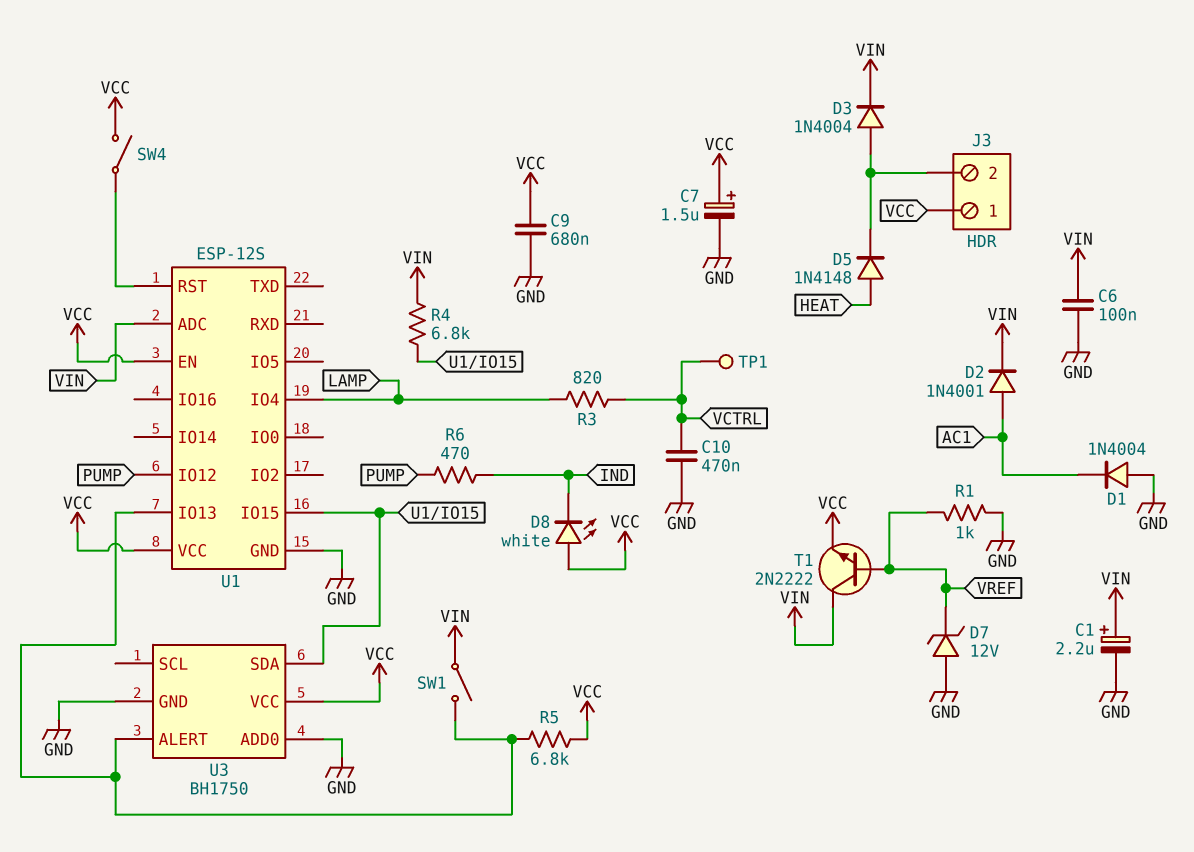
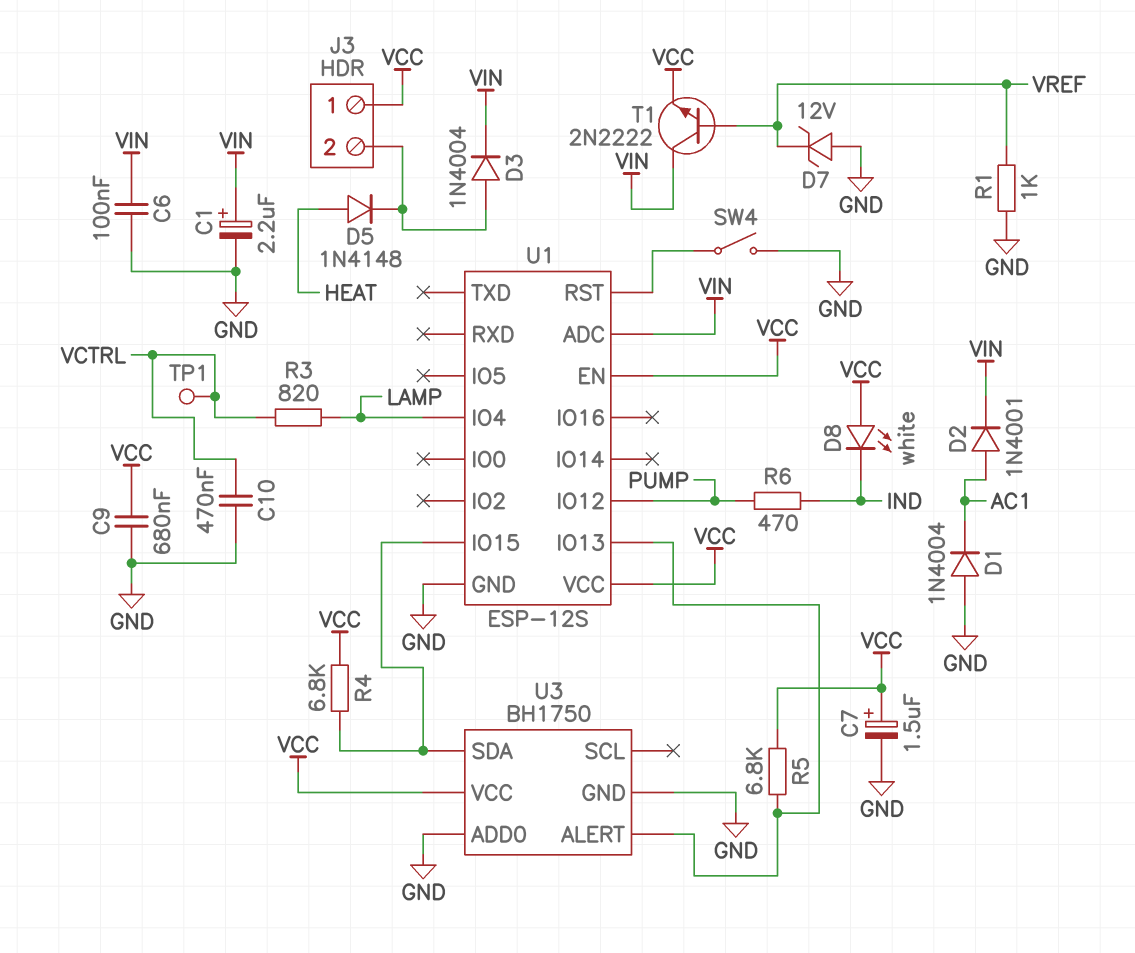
R4: 6.8k (U1/IO15, VIN) -> 6.8k (U1/IO15, VCC)
SW1: switch (U1/IO13, VIN) -> none
SW4: switch (U1/RST, VCC) -> switch (GND, U1/RST)

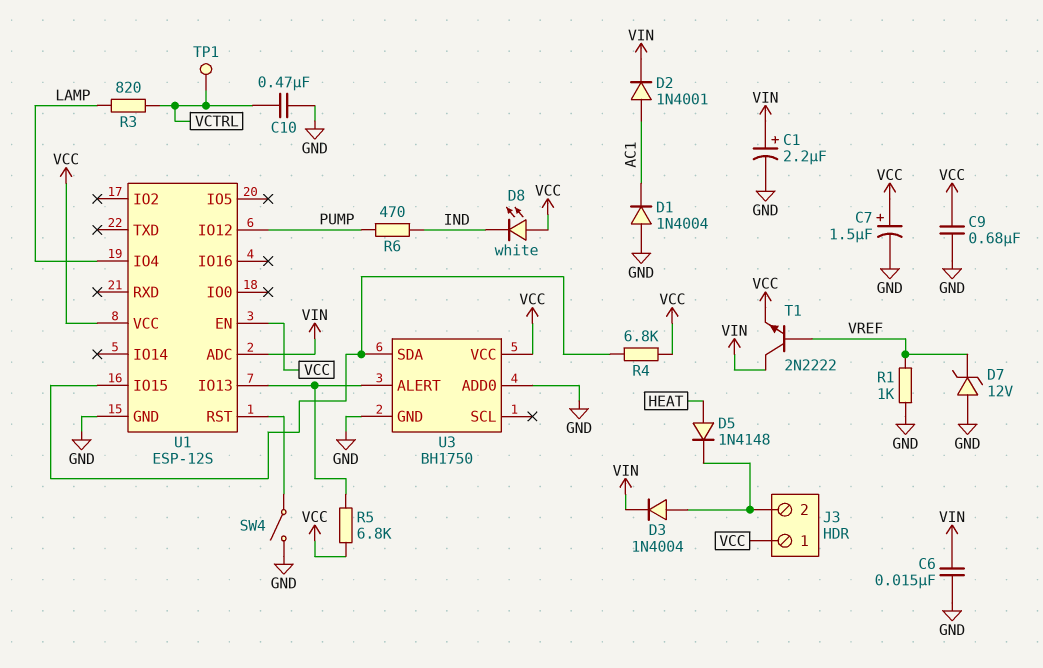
C6: 100nF (GND, VIN) -> 15nF (GND, VIN)

